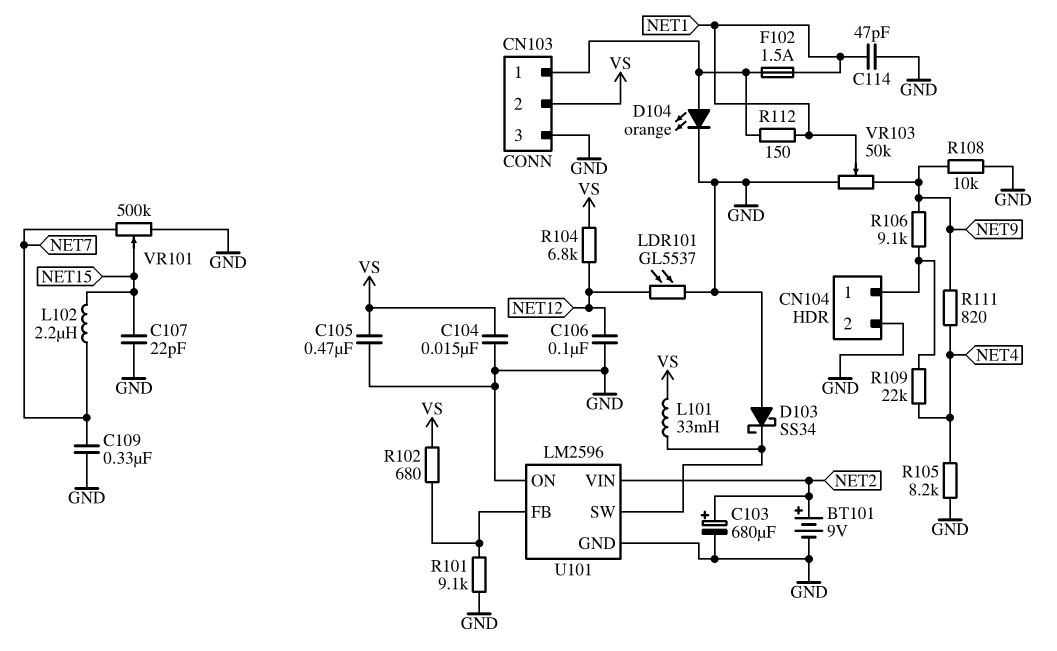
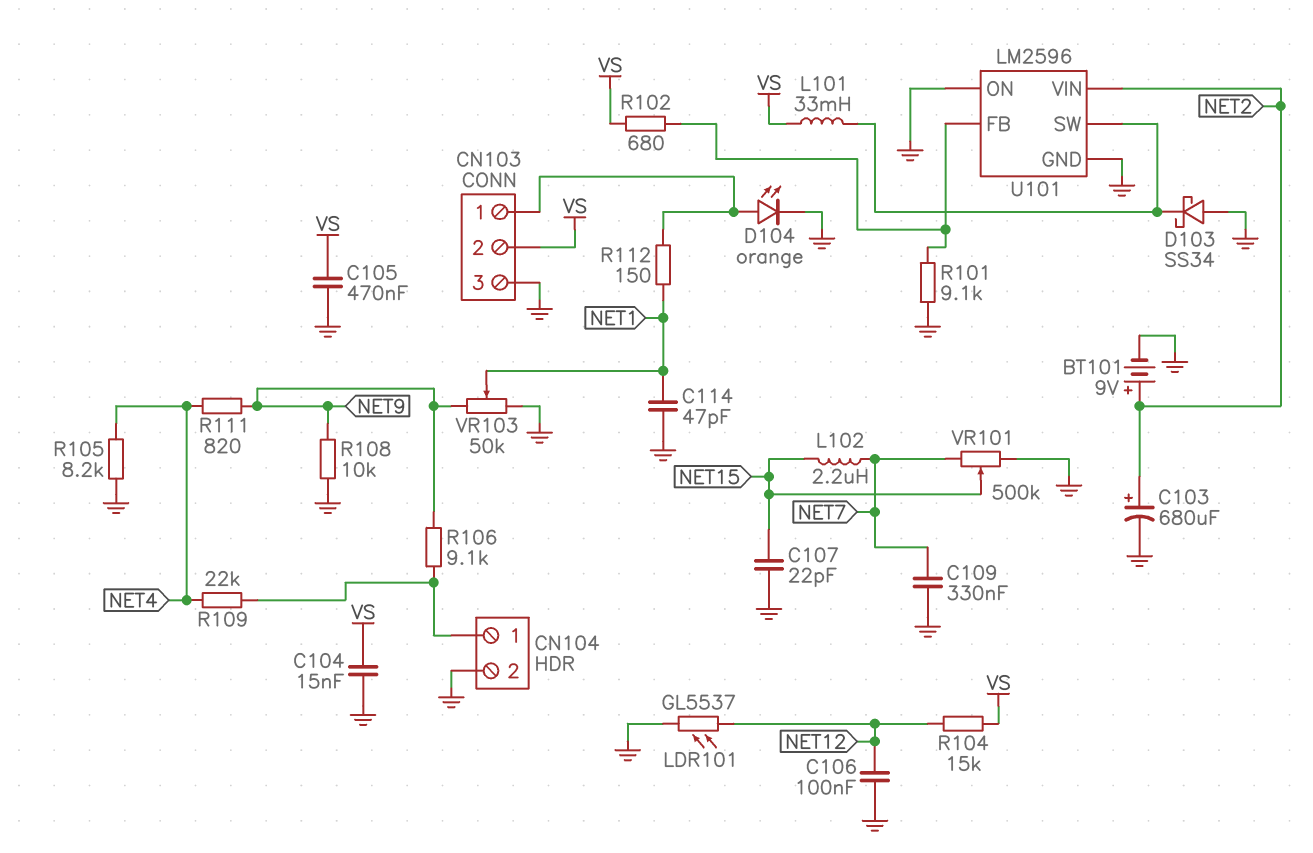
F102: 1.5A (CN103/1, NET1) -> none
R104: 6.8k (NET12, VS) -> 15k (NET12, VS)

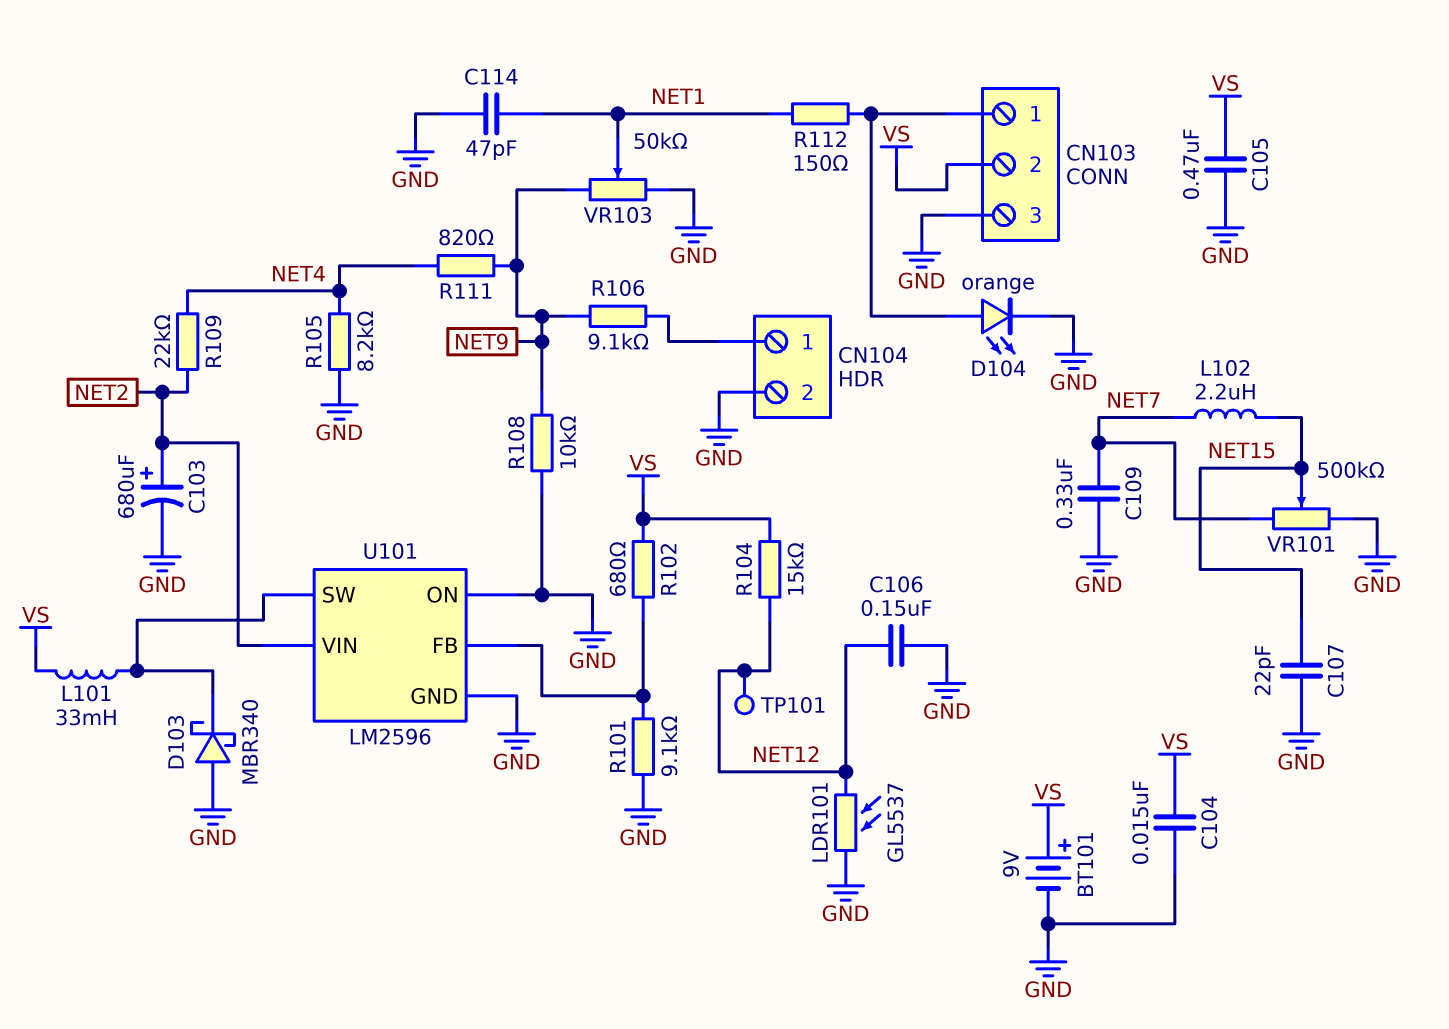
BT101: 9V (plus NET2, minus GND) -> 9V (plus VS, minus GND)
C106: 100nF (GND, NET12) -> 150nF (GND, NET12)
D103: schottky SS34 (A GND, K U101/SW) -> schottky MBR340 (A GND, K U101/SW)
R109: 22k (CN104/1, NET4) -> 22k (NET2, NET4)
TP101: none -> test point (NET12)

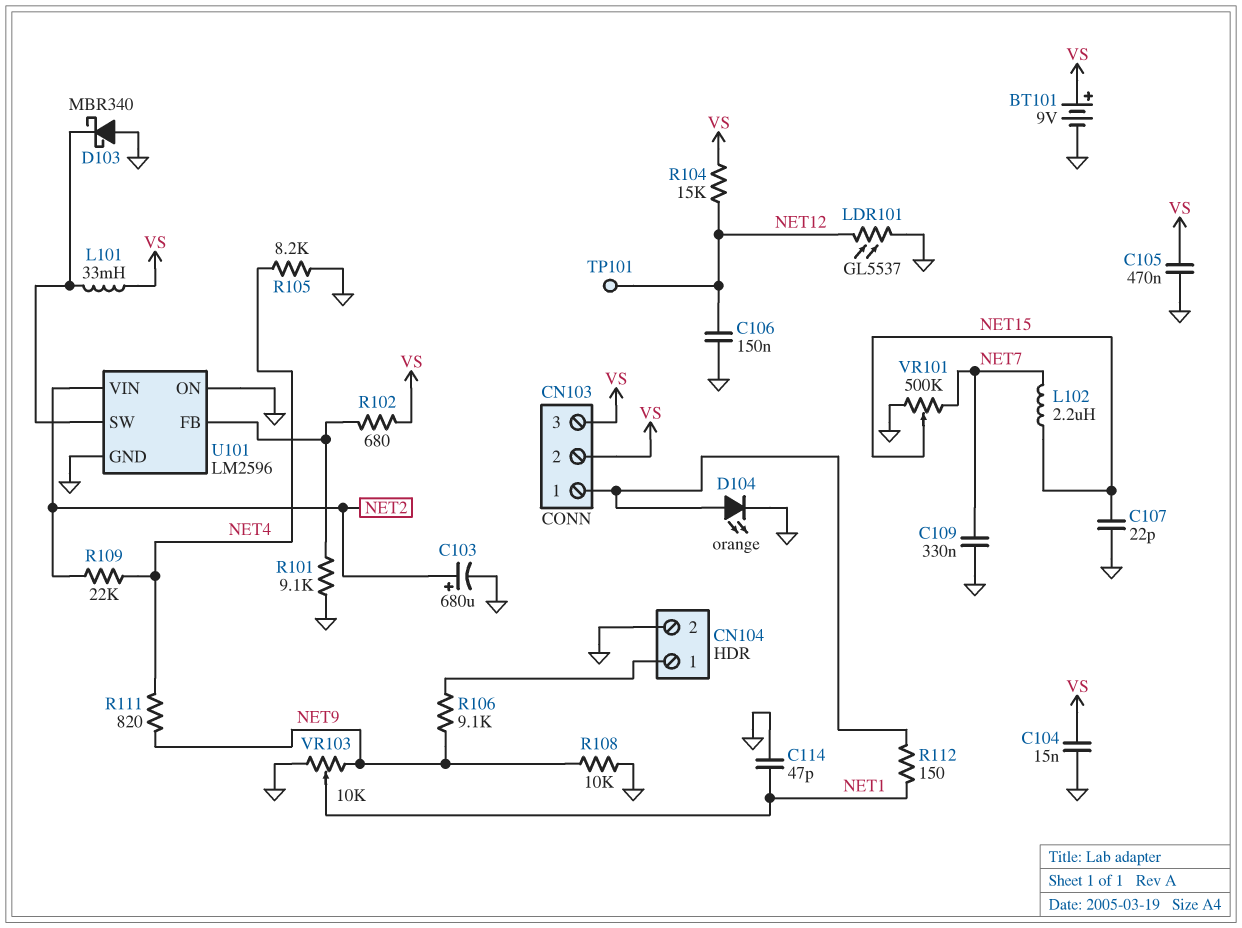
CN103 pin 3: GND -> VS
VR103: 50k (GND, NET9, wiper NET1) -> 10k (GND, NET9, wiper NET1)

